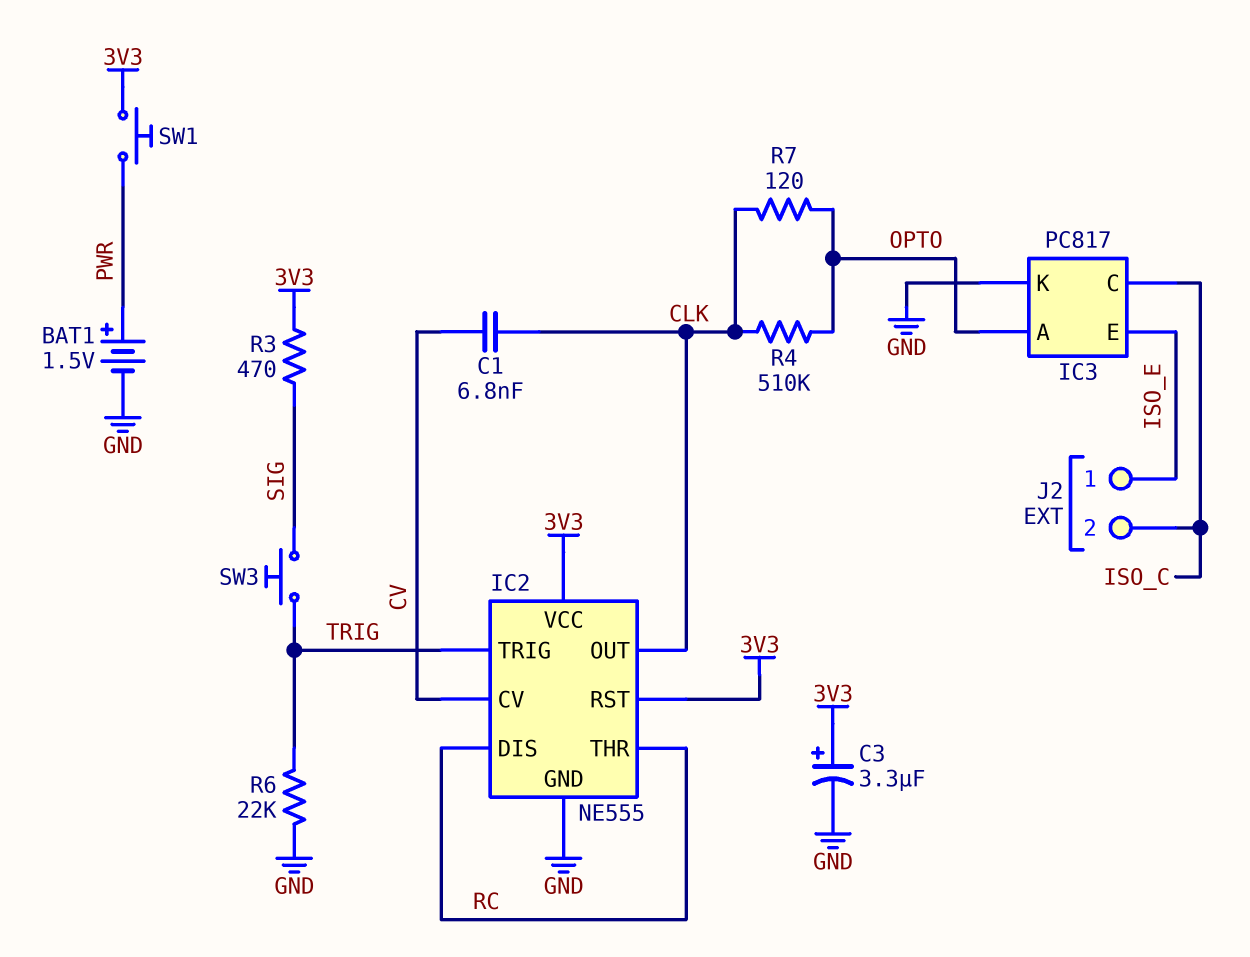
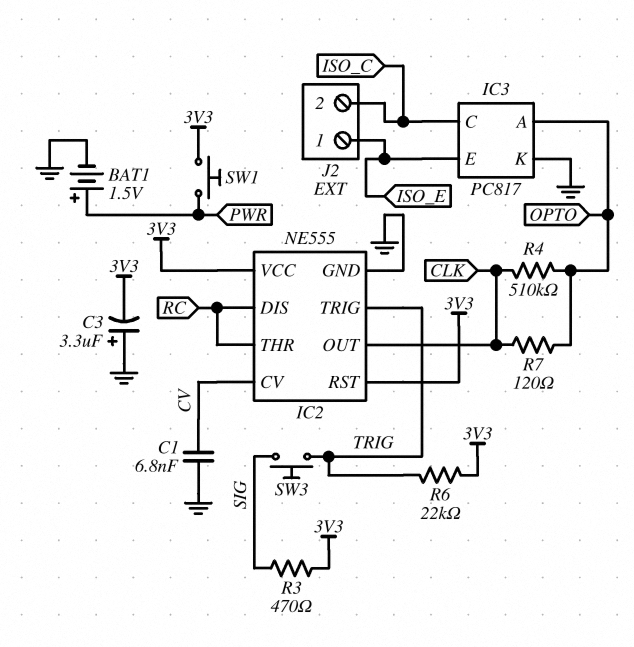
C1: 6.8nF (CLK, CV) -> 6.8nF (CV, GND)
C3: 3.3uF (plus 3V3, minus GND) -> 3.3uF (plus GND, minus 3V3)
R6: 22k (GND, TRIG) -> 22k (3V3, TRIG)

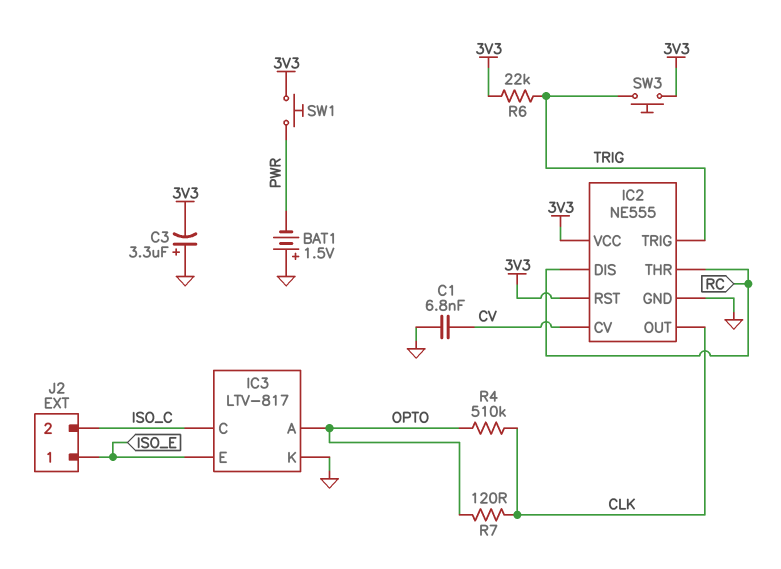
BAT1: 1.5V (plus PWR, minus GND) -> 1.5V (plus GND, minus PWR)
IC3: PC817 -> LTV-817
R3: 470 (3V3, SIG) -> none
SW3: button (SIG, TRIG) -> button (3V3, TRIG)

